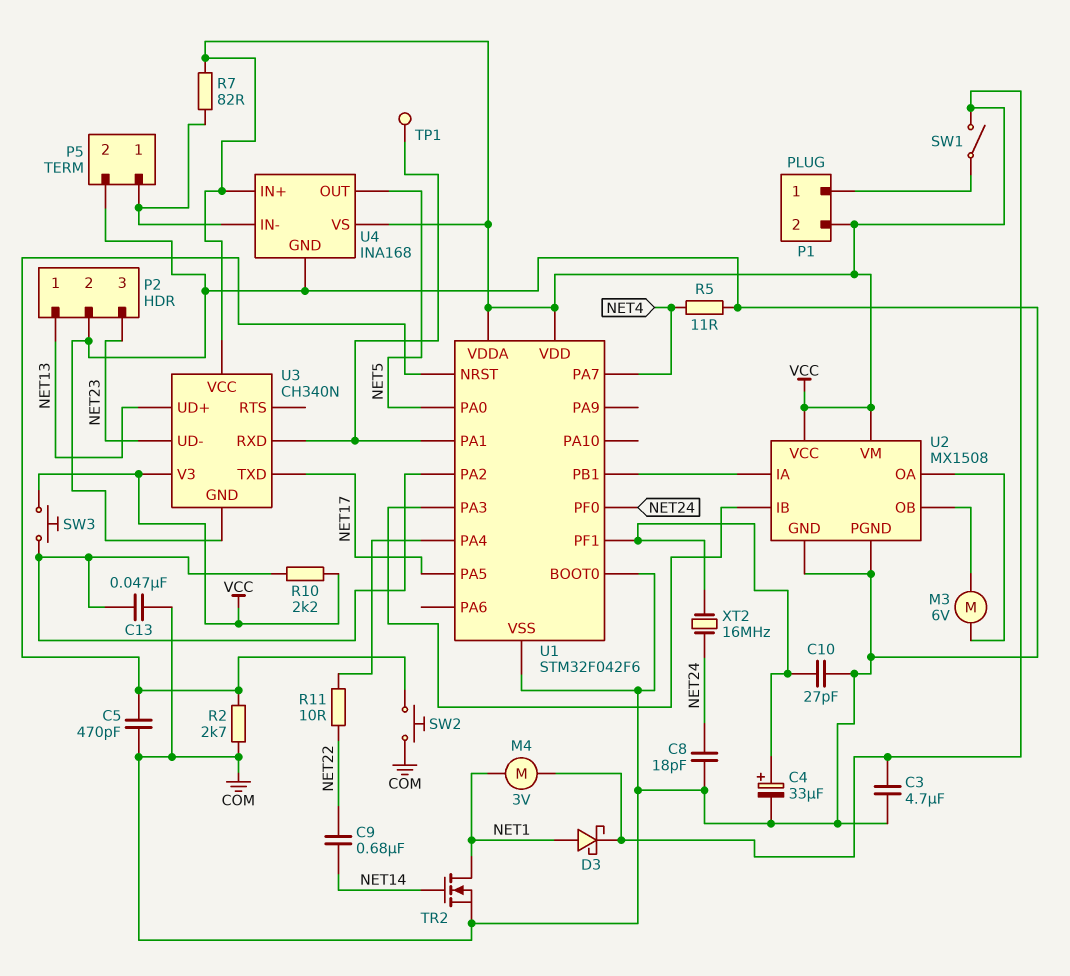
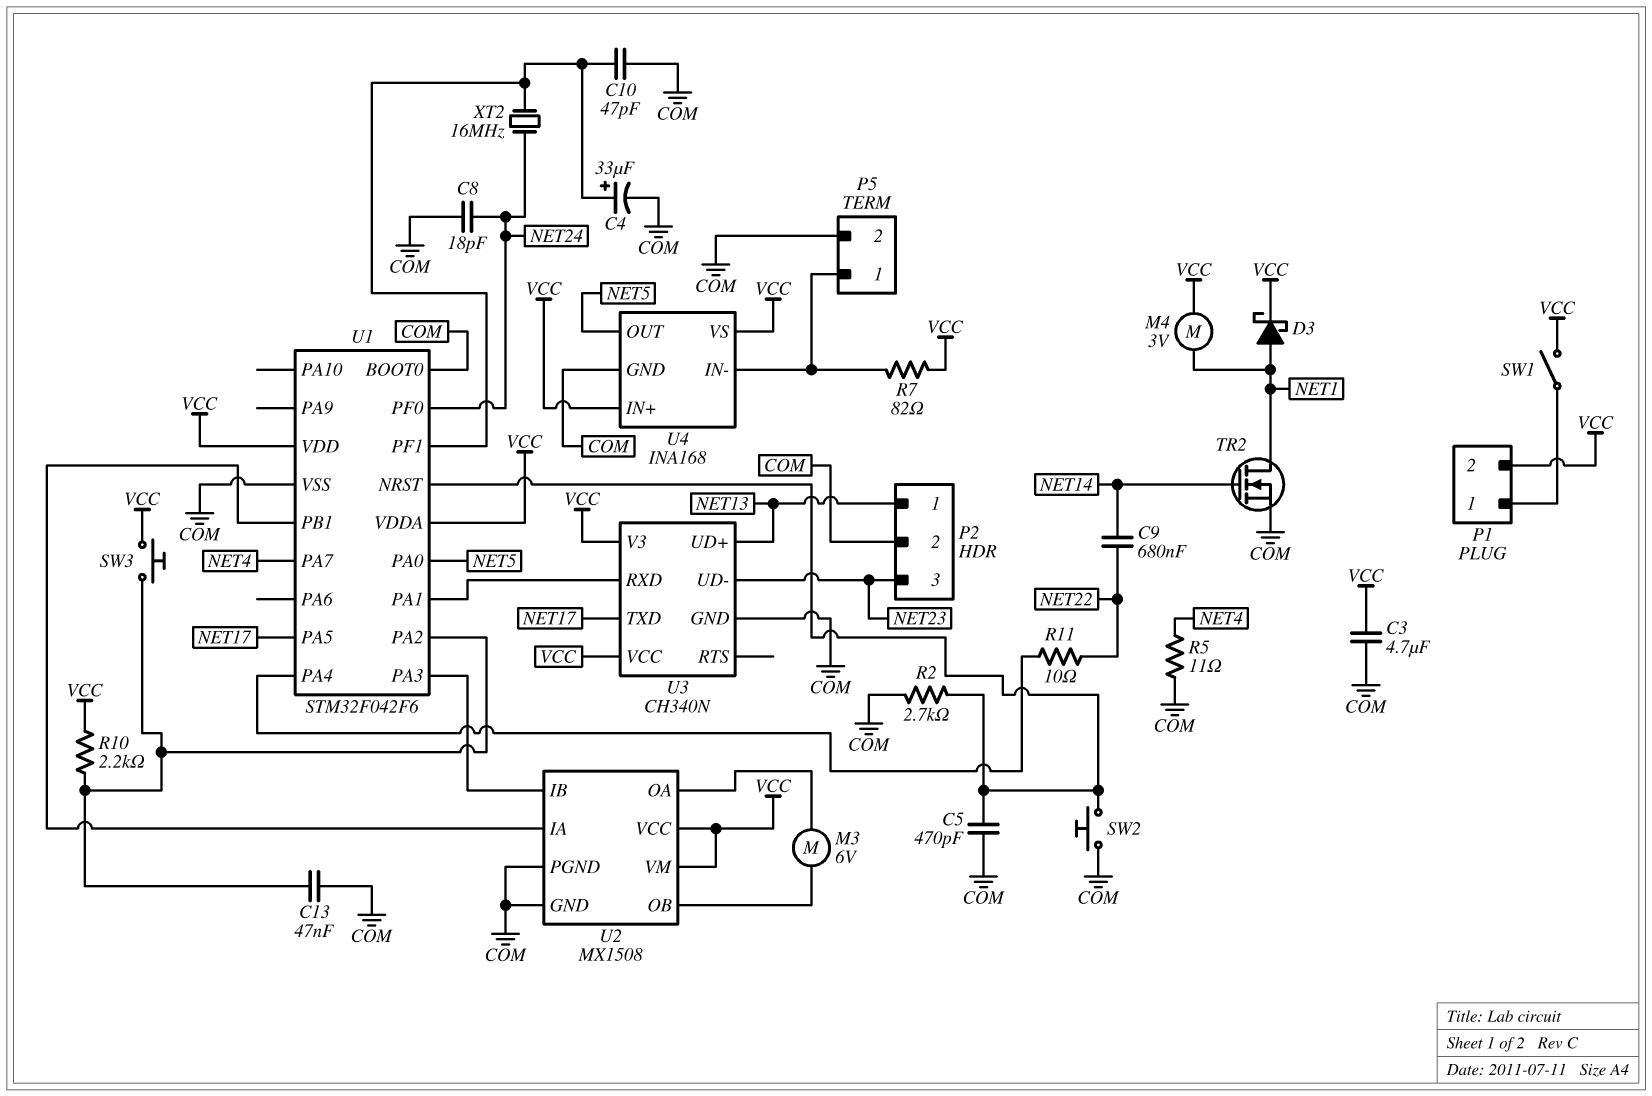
C10: 27pF (COM, U1/PF1) -> 47pF (COM, U1/PF1)
TP1: test point (U1/PA1) -> none

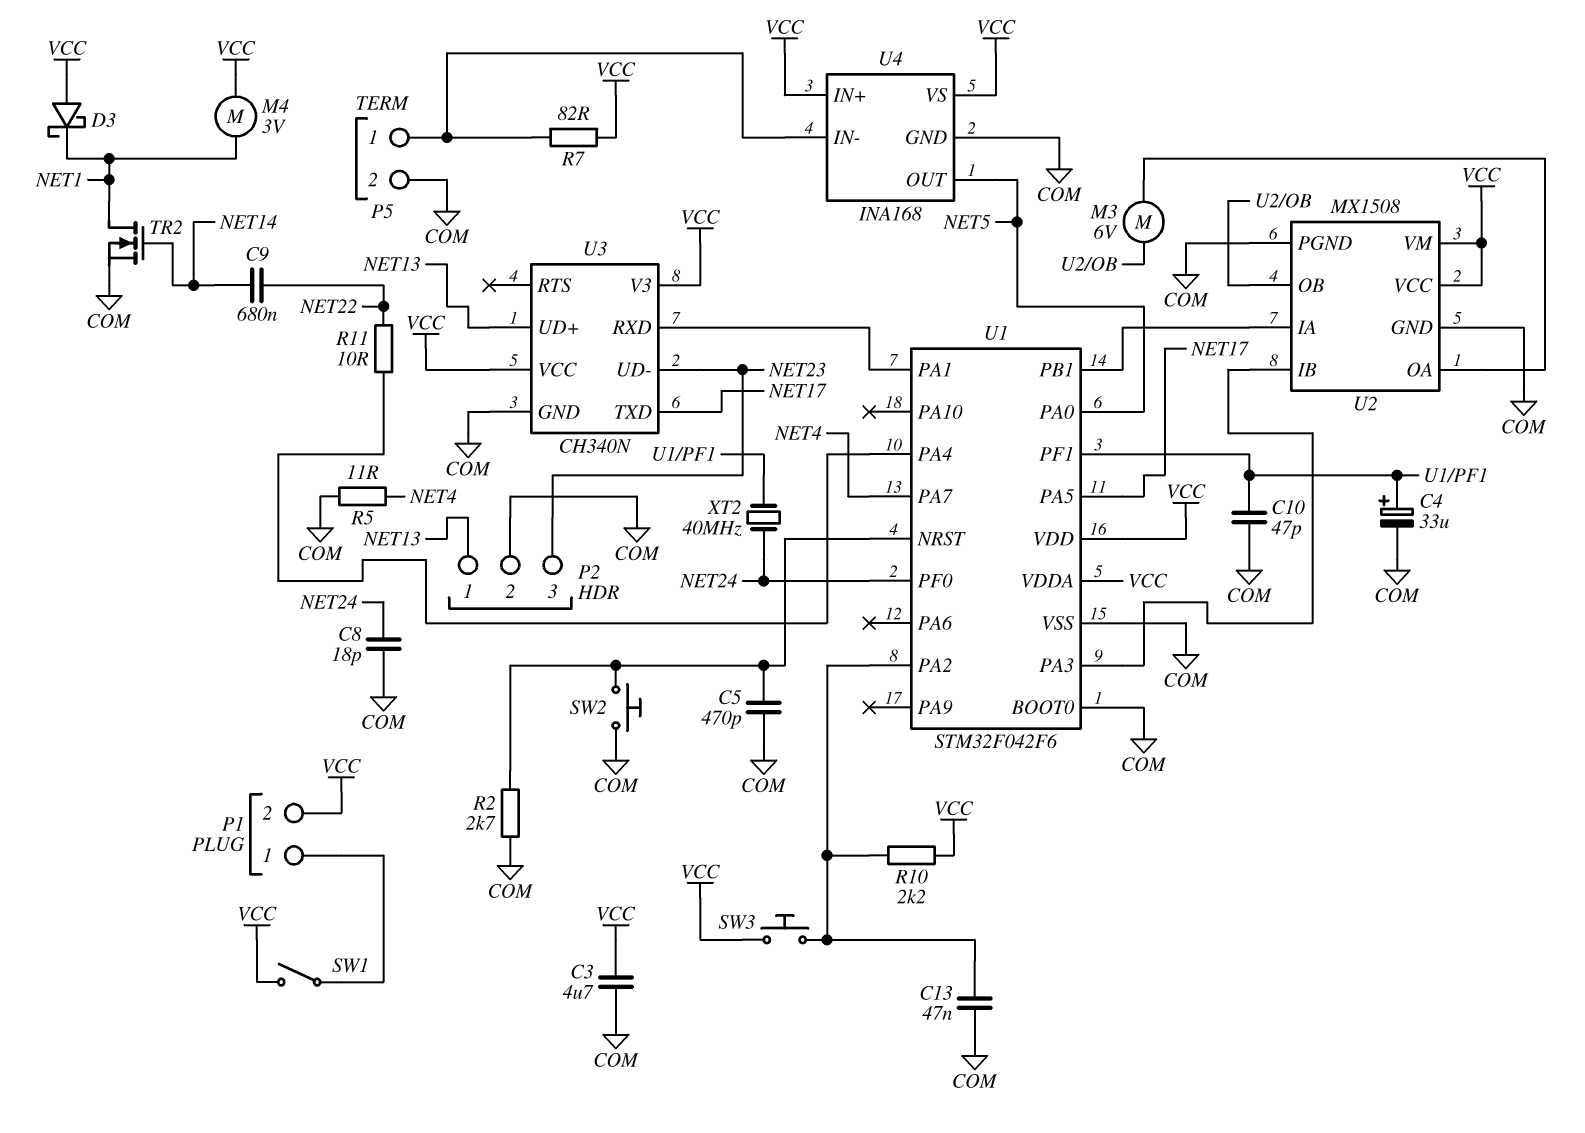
D3: schottky (A NET1, K VCC) -> schottky (A VCC, K NET1)
XT2: 16MHz (NET24, U1/PF1) -> 40MHz (NET24, U1/PF1)

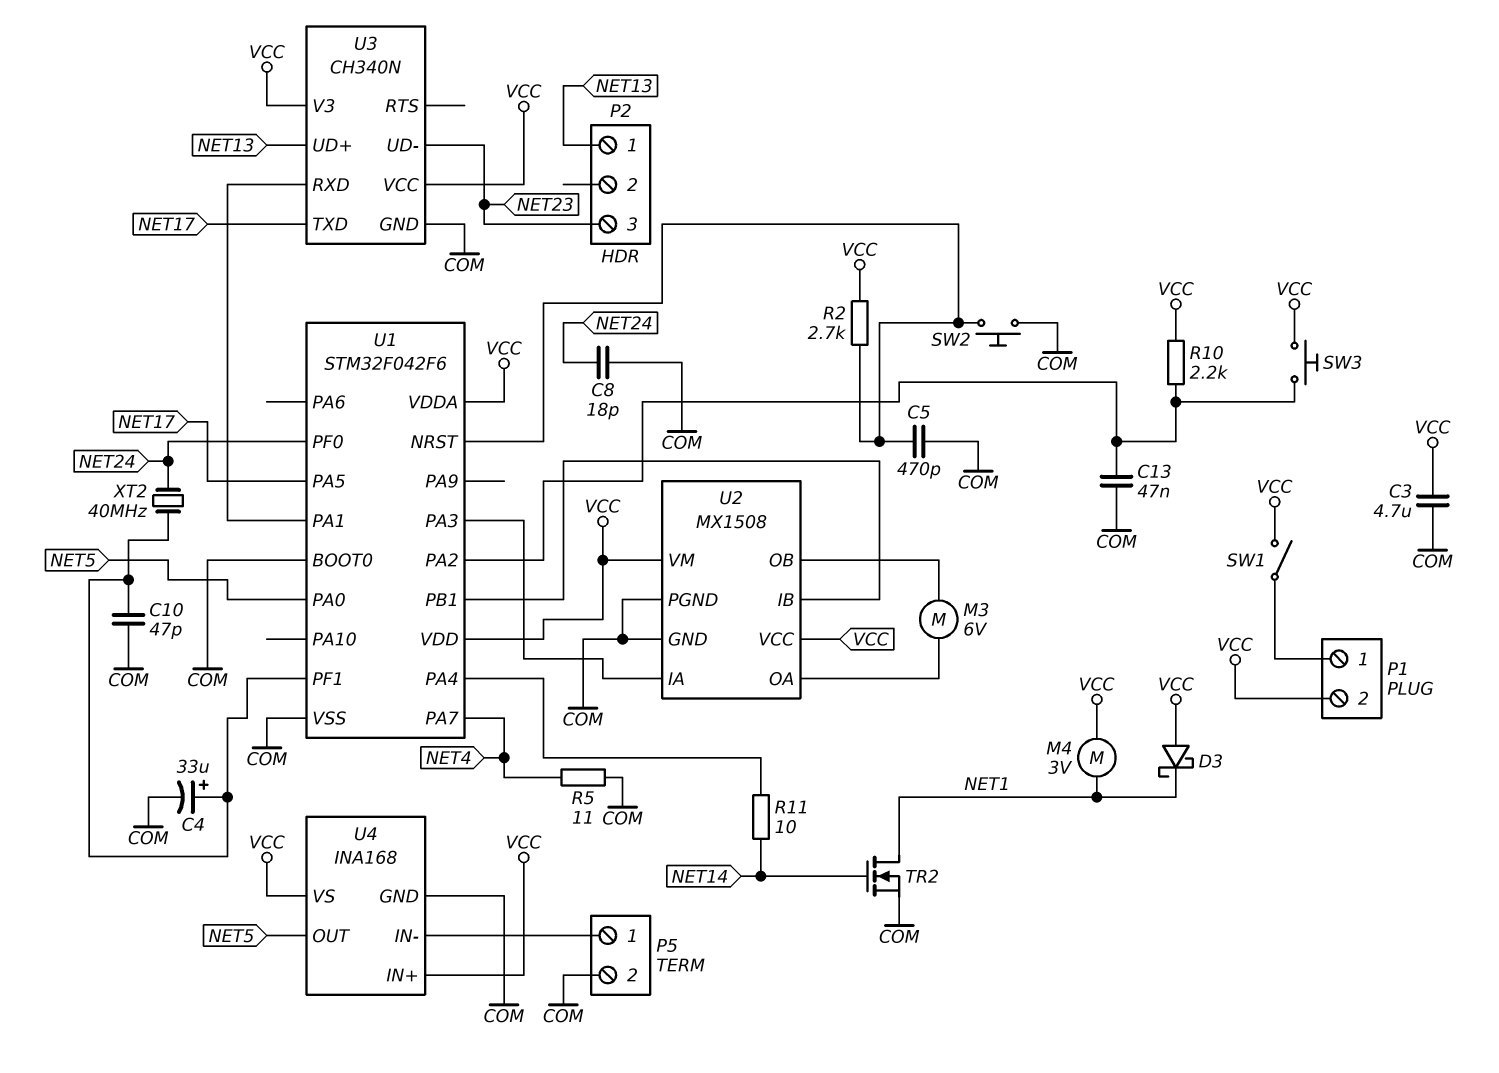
C9: 680nF (NET14, NET22) -> none
P2 pin 2: COM -> none
R2: 2.7k (COM, U1/NRST) -> 2.7k (U1/NRST, VCC)
R7: 82 (P5/1, VCC) -> none
R11: 10 (NET22, U1/PA4) -> 10 (NET14, U1/PA4)
U2 pin IA: U1/PB1 -> U1/PA3
U2 pin IB: U1/PA3 -> U1/PB1

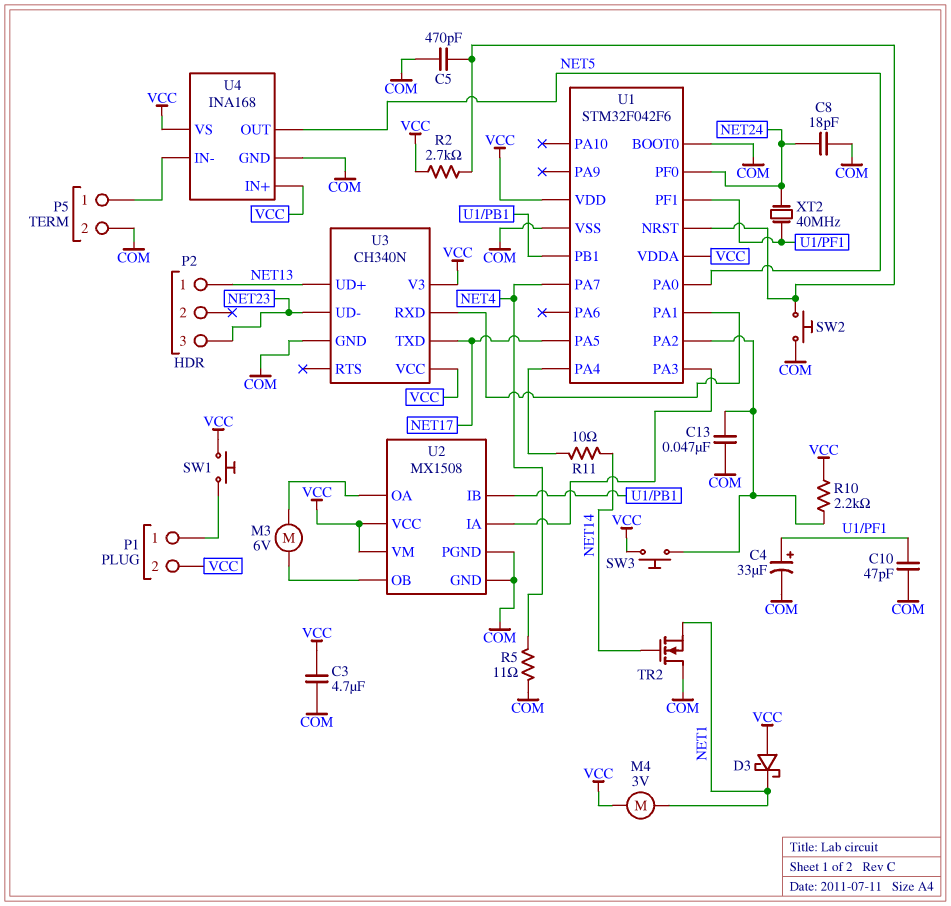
SW1: switch (P1/1, VCC) -> button (P1/1, VCC)
TR2: NMOS (G NET14, D NET1, S COM) -> NMOS (G NET14, D COM, S NET1)

